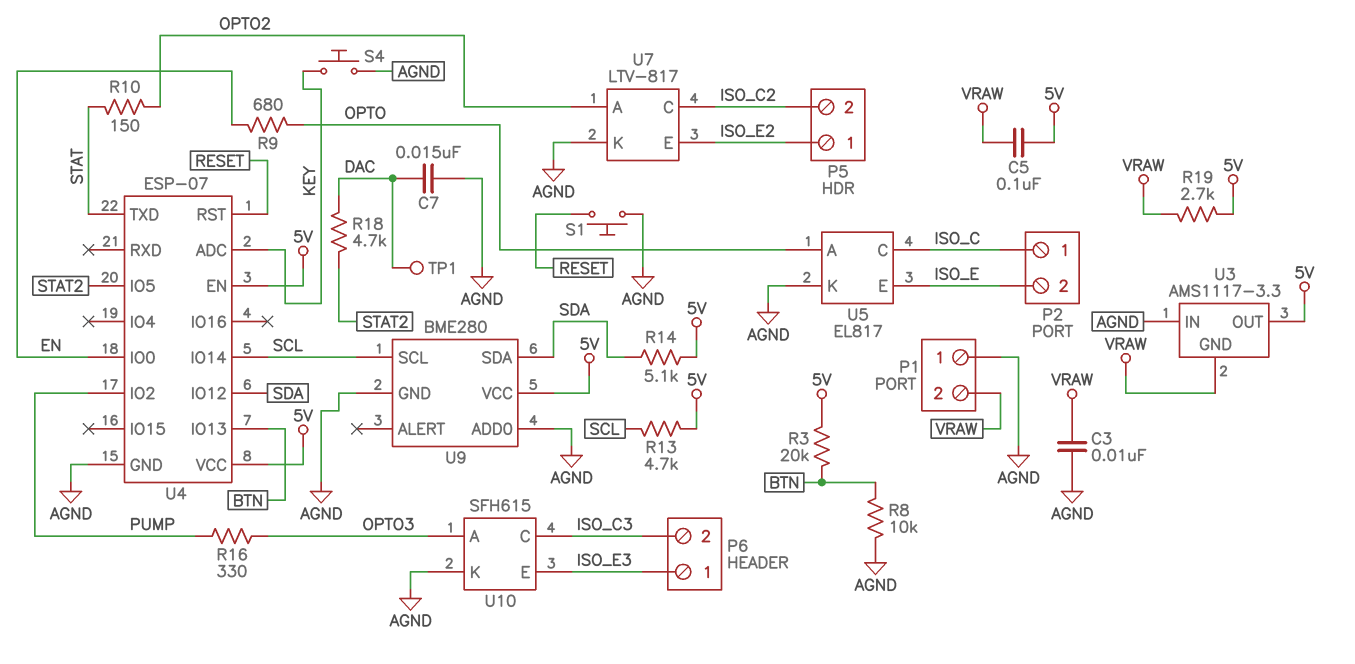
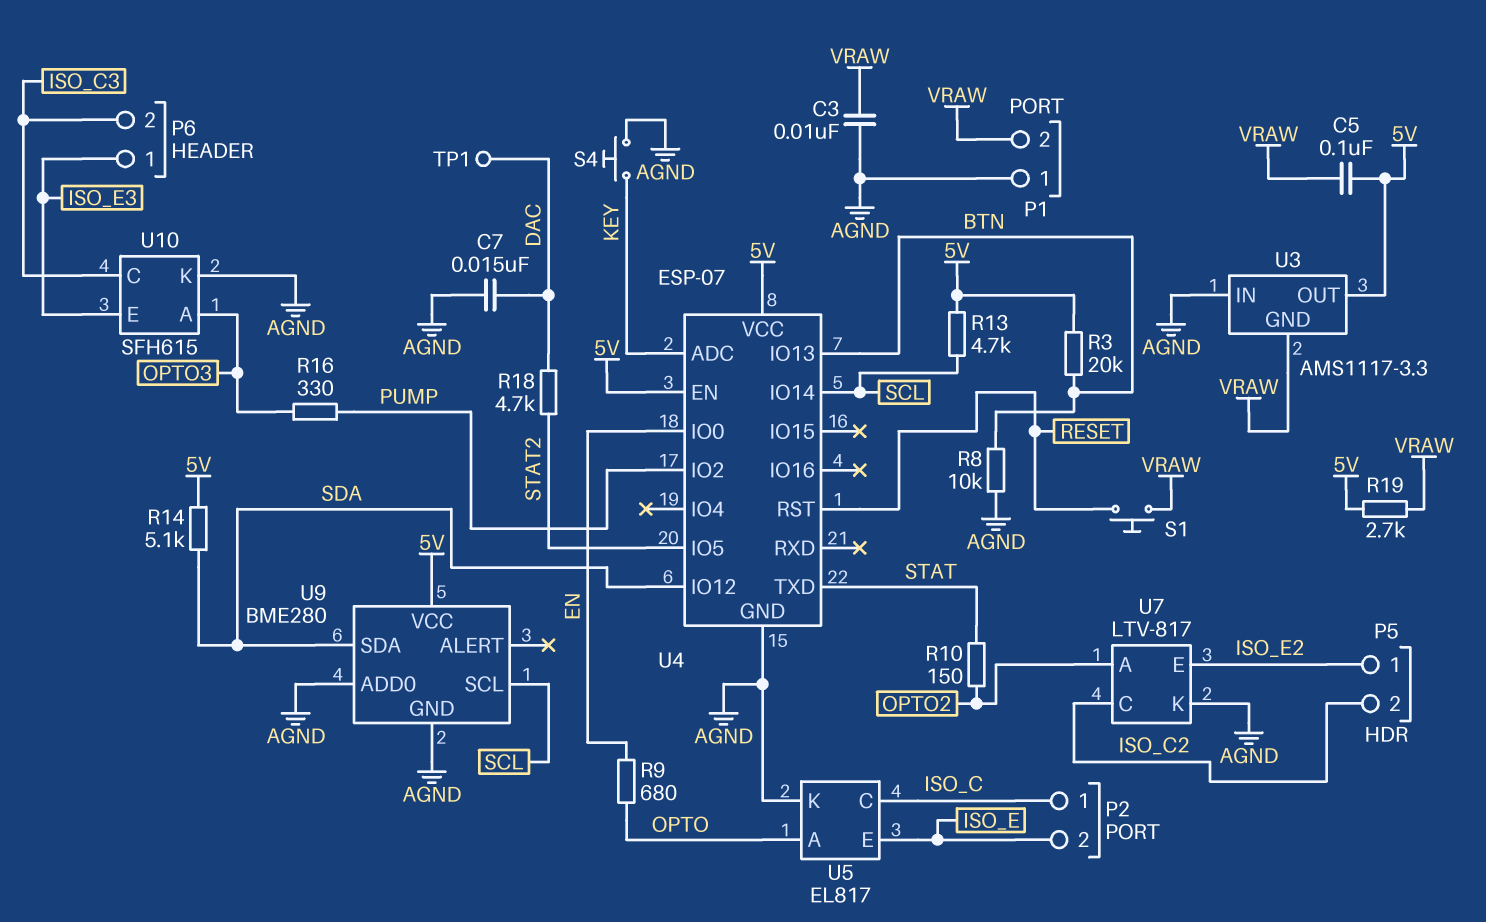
S1: button (AGND, RESET) -> button (RESET, VRAW)

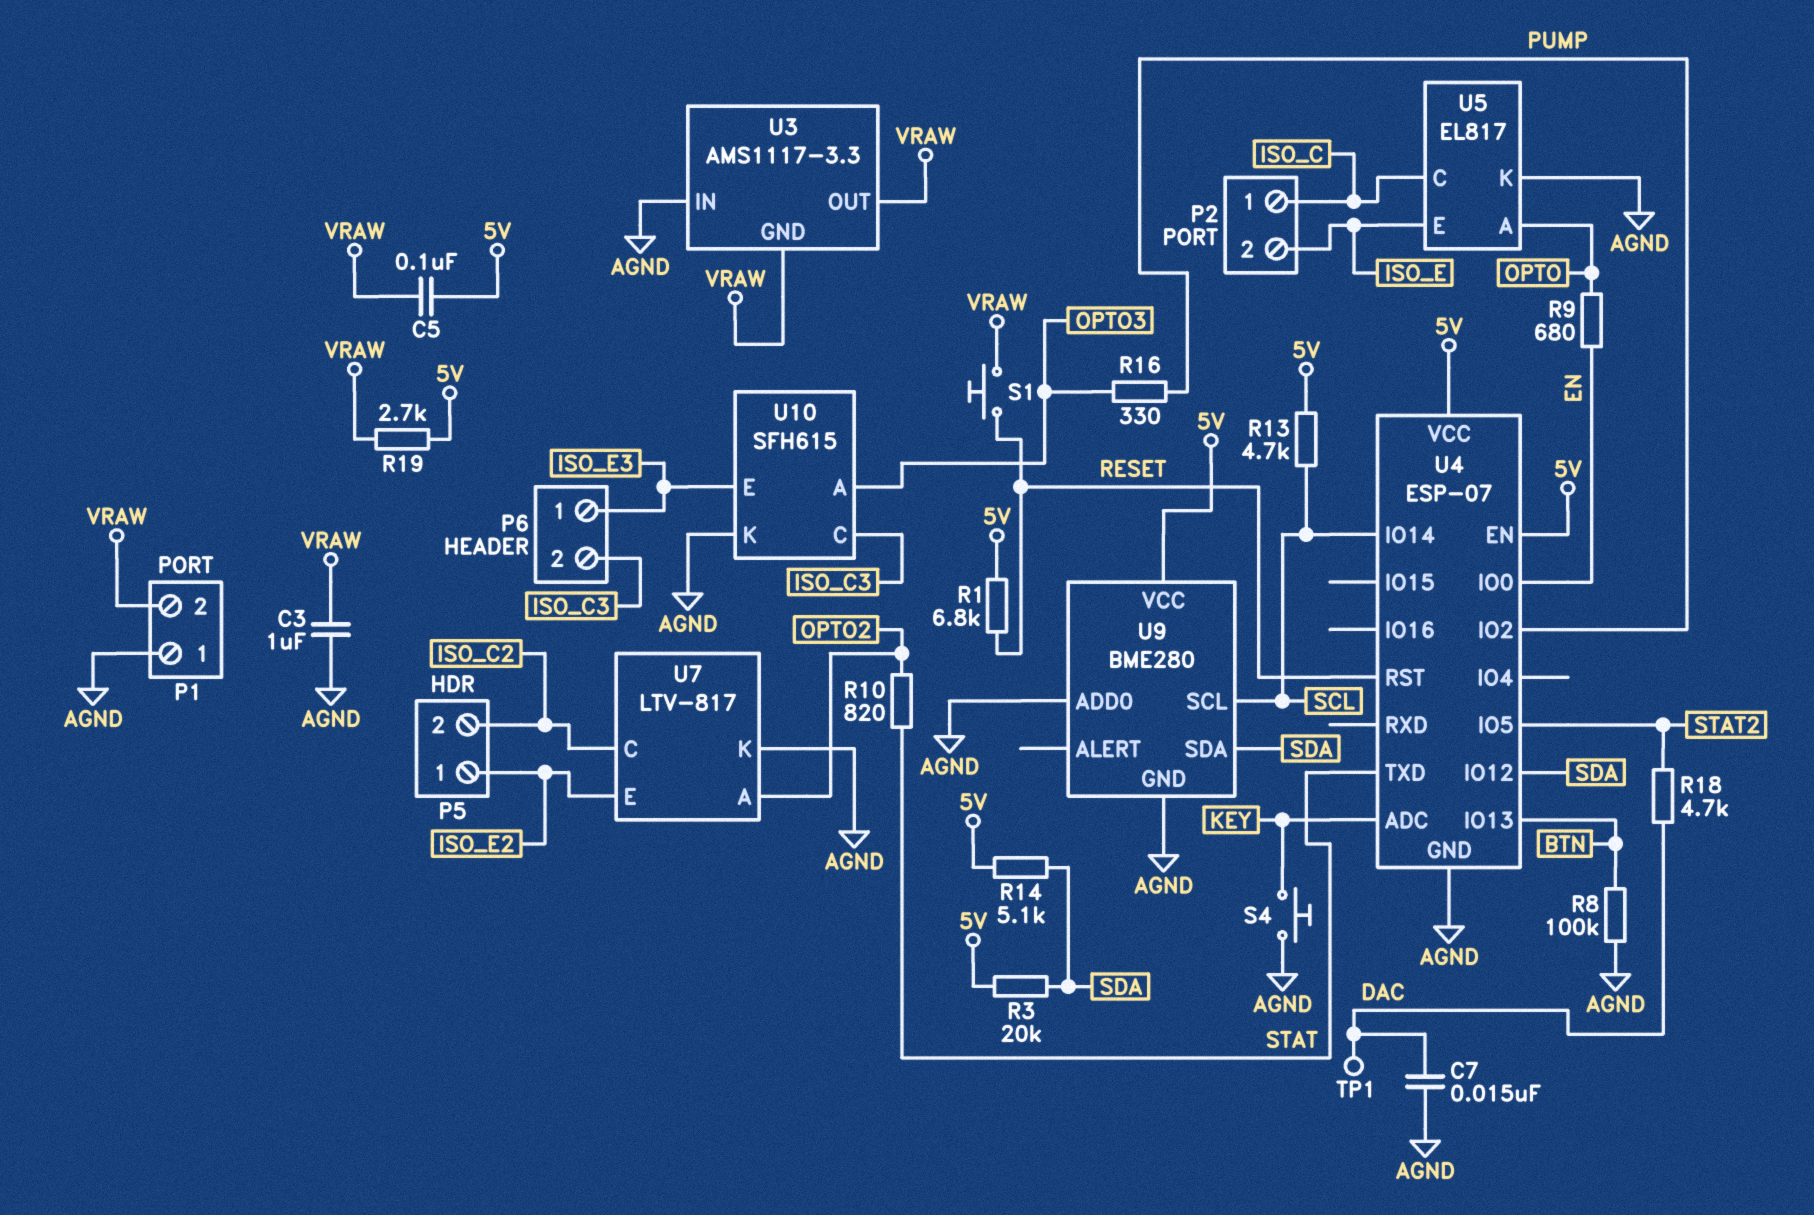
C3: 10nF (AGND, VRAW) -> 1uF (AGND, VRAW)
R1: none -> 6.8k (5V, RESET)
R3: 20k (5V, BTN) -> 20k (5V, SDA)
R8: 10k (AGND, BTN) -> 100k (AGND, BTN)
R10: 150 (OPTO2, STAT) -> 820 (OPTO2, STAT)
U3 pin OUT: 5V -> VRAW

